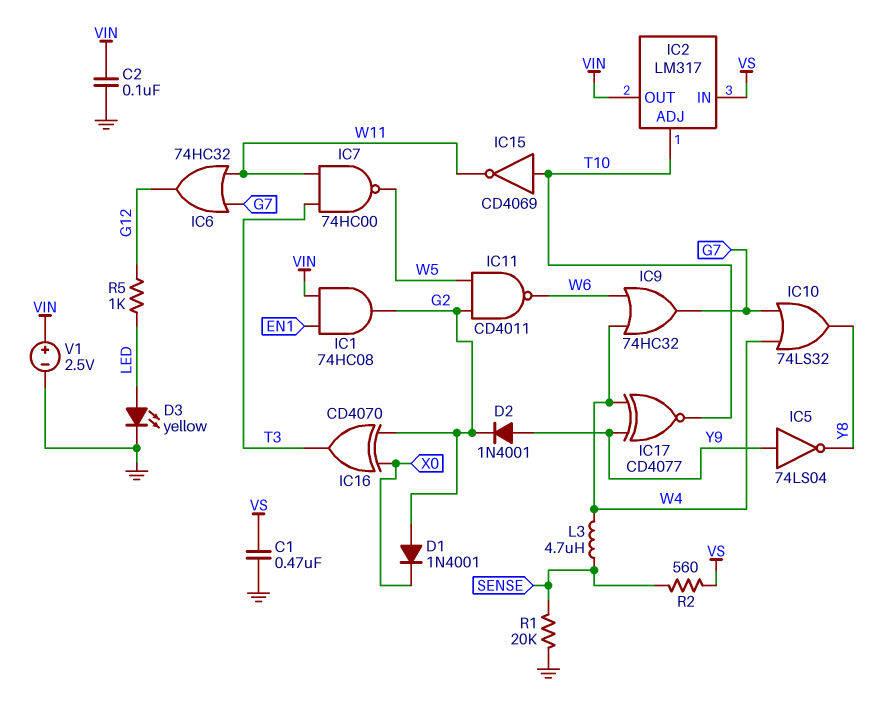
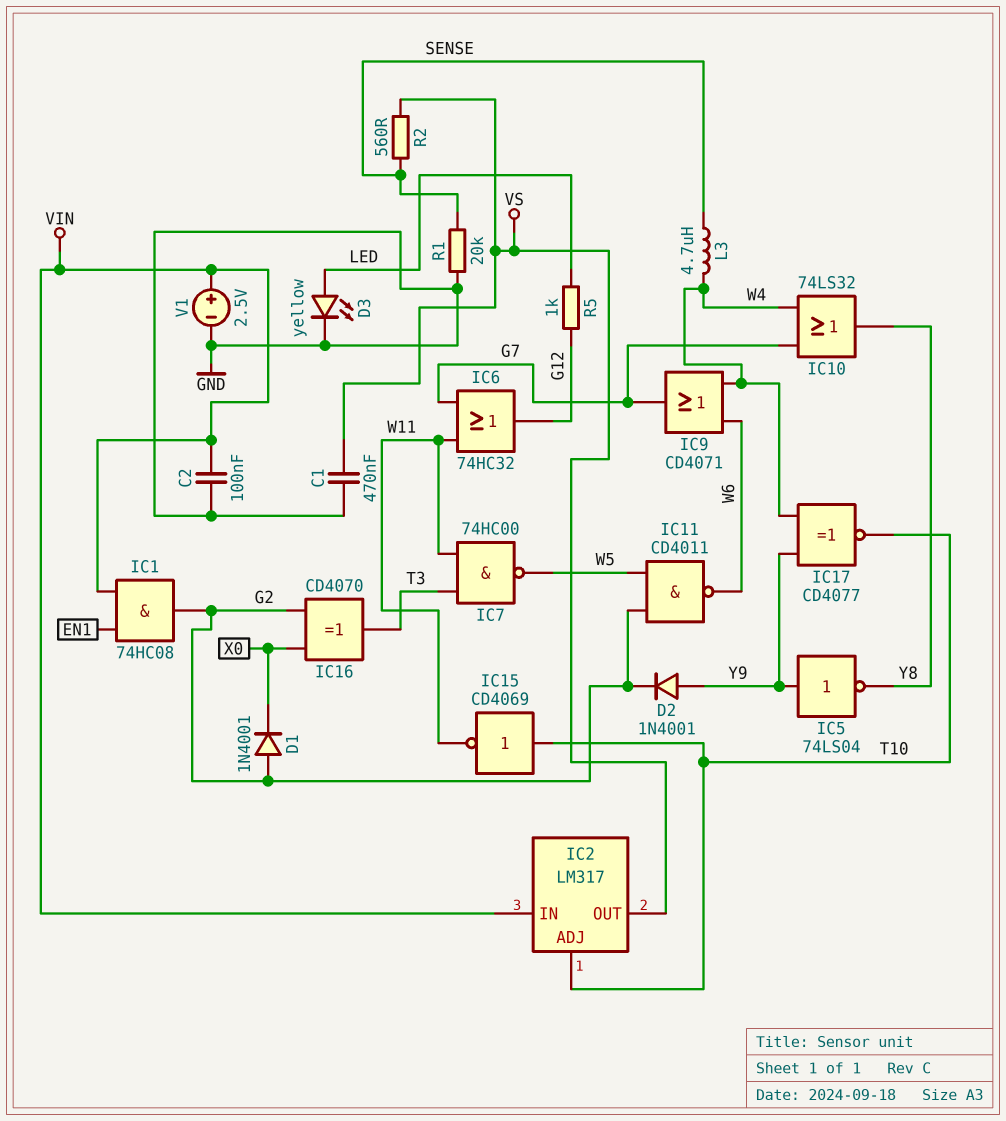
IC2 pin IN: VS -> VIN
IC2 pin OUT: VIN -> VS
IC9: OR 74HC32 (in W4, in W6, out G7) -> OR CD4071 (in W4, in W6, out G7)

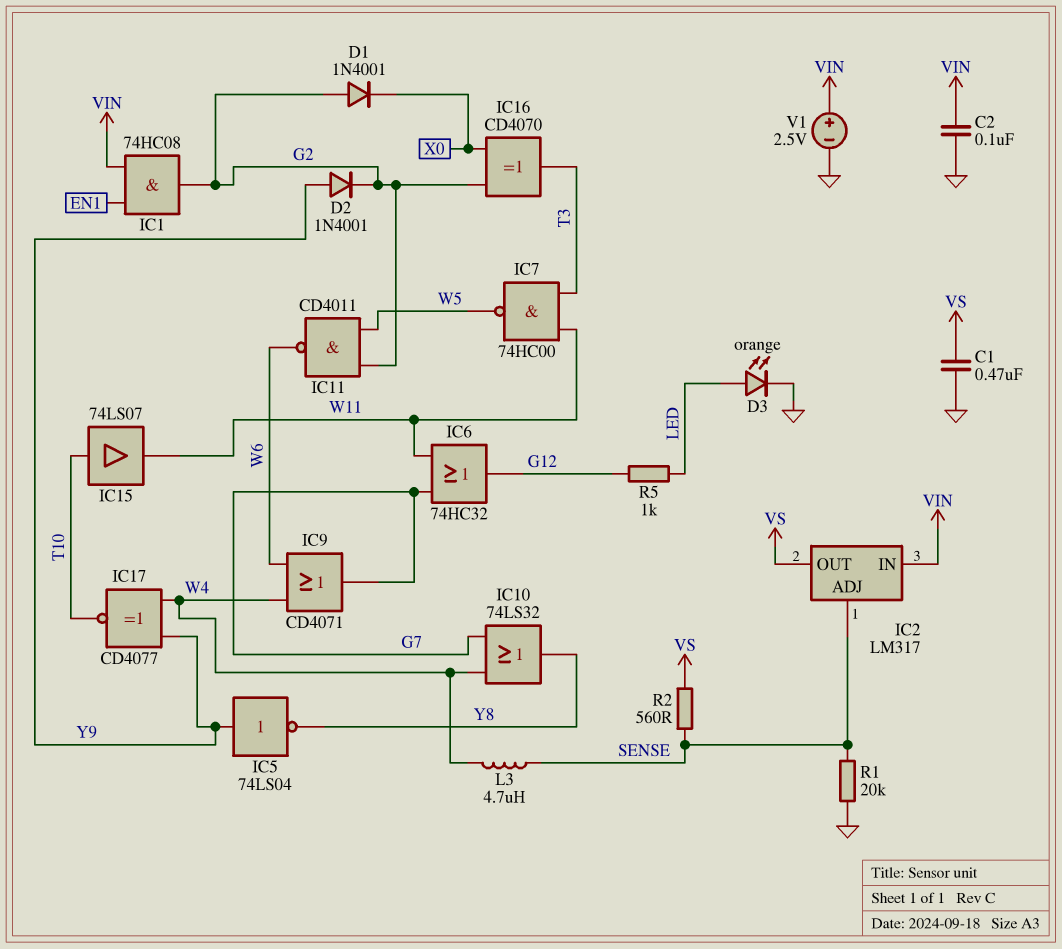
D3: LED yellow (A LED, K GND) -> LED orange (A LED, K GND)
IC2 pin ADJ: T10 -> SENSE
IC15: NOT CD4069 (in T10, out W11) -> buffer 74LS07 (in T10, out W11)

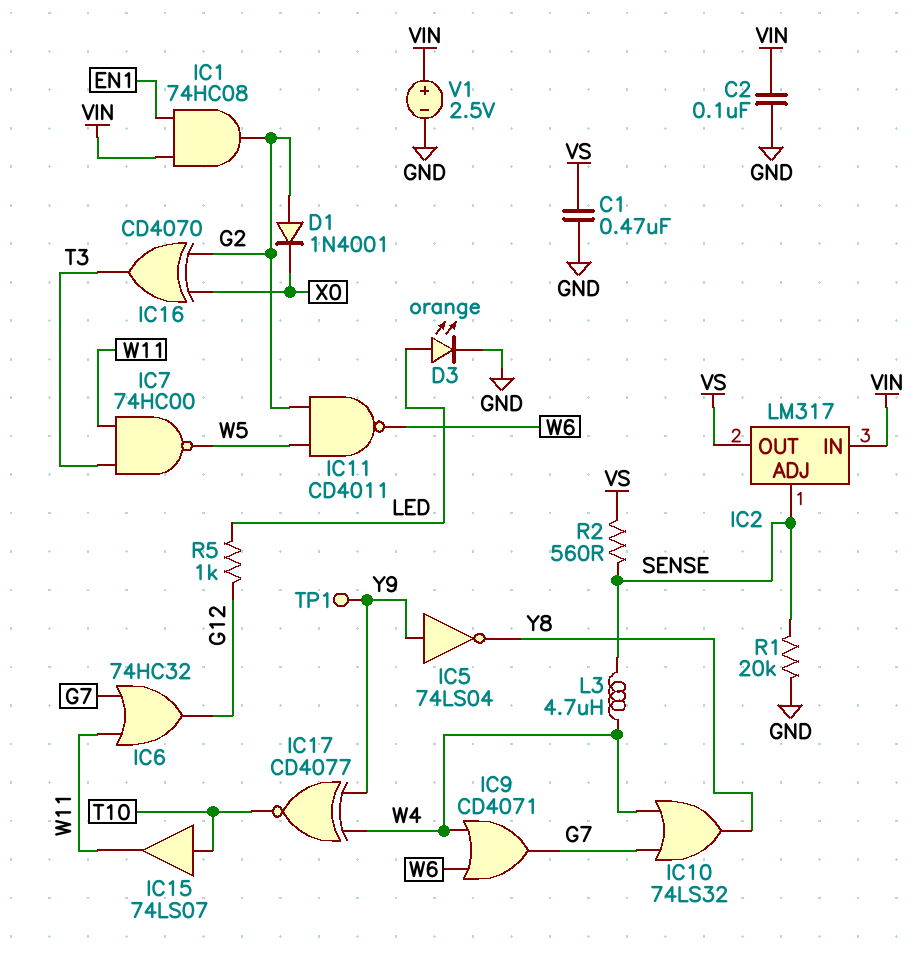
D2: diode 1N4001 (A Y9, K G2) -> none
TP1: none -> test point (Y9)

